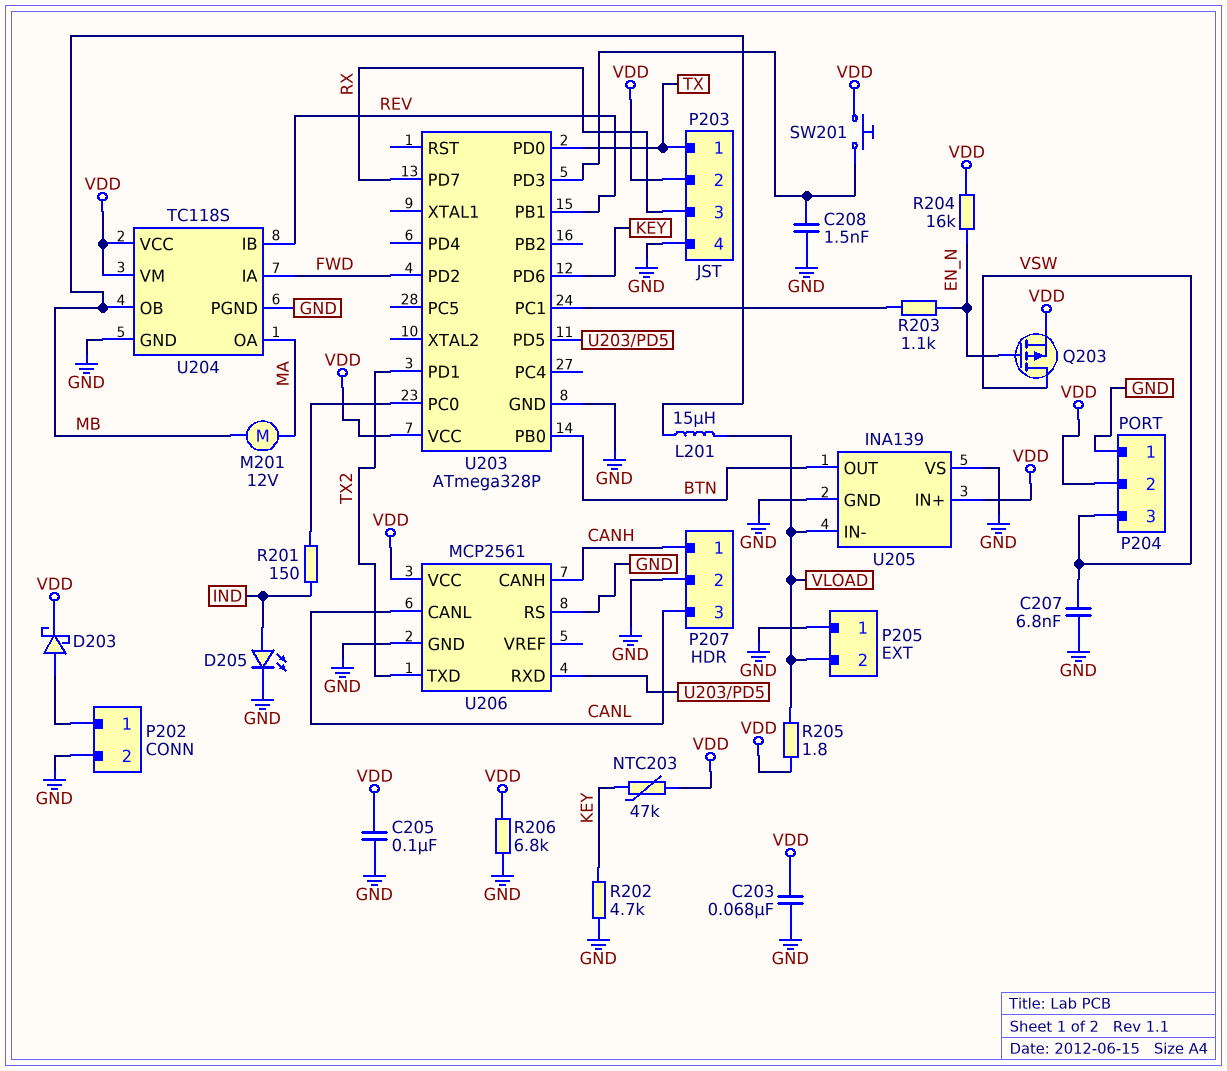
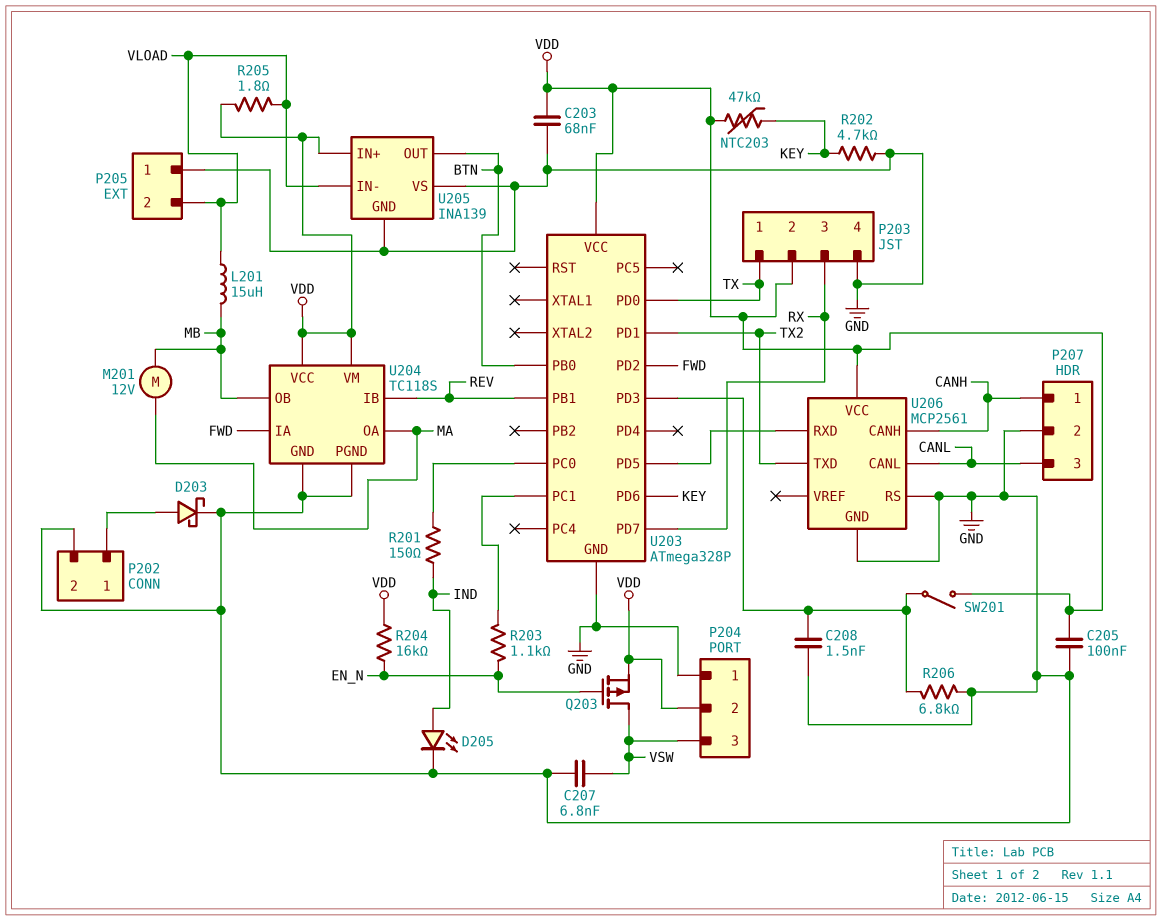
D203: schottky (A P202/1, K VDD) -> schottky (A P202/1, K GND)
R206: 6.8k (GND, VDD) -> 6.8k (GND, U203/PD3)
SW201: button (U203/PD3, VDD) -> switch (U203/PD3, VDD)

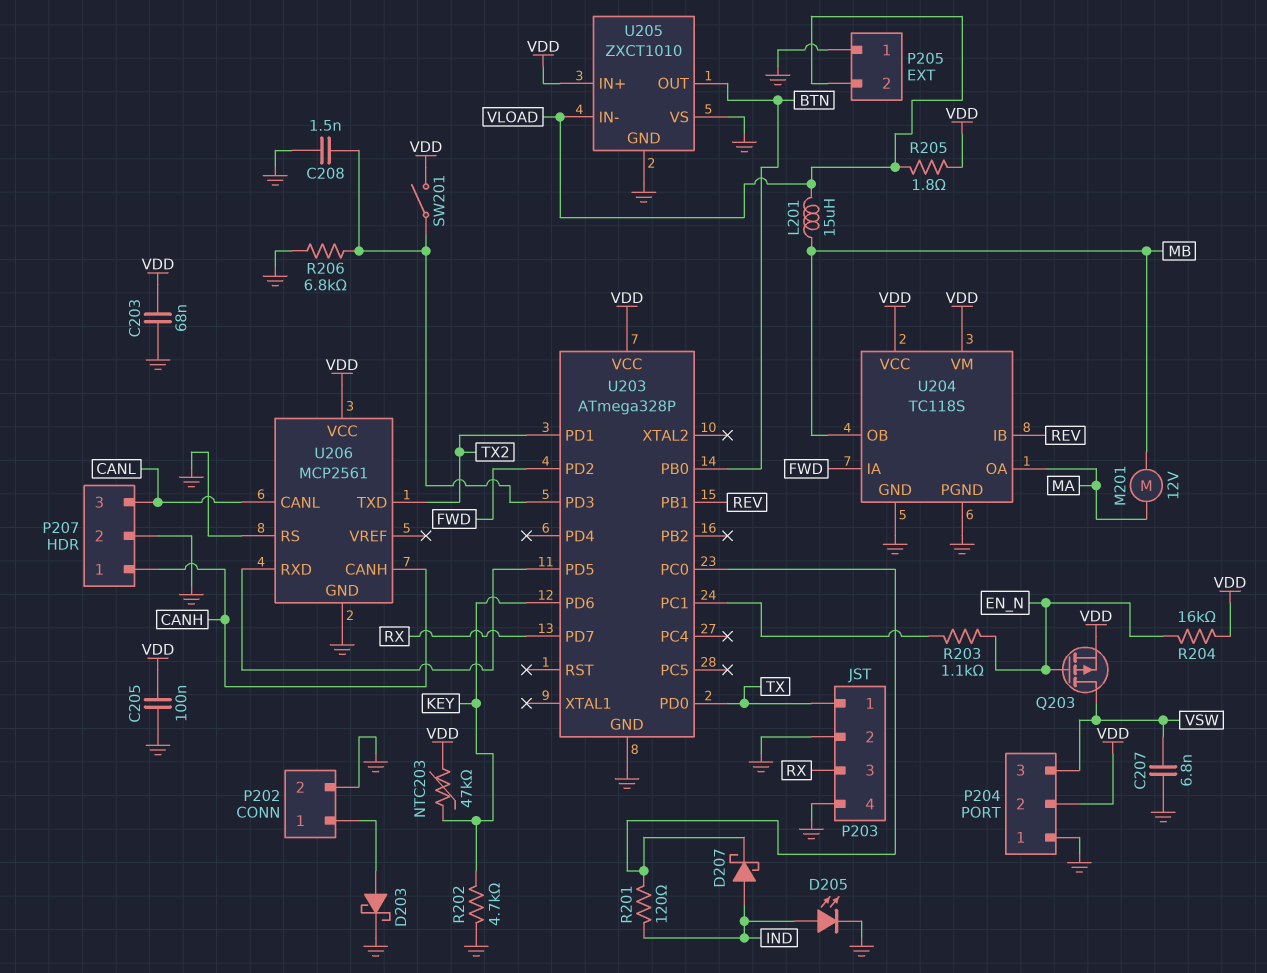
D207: none -> schottky (A IND, K U203/PC0)
P203 pin 2: VDD -> GND
R201: 150 (IND, U203/PC0) -> 120 (IND, U203/PC0)
U205: INA139 -> ZXCT1010

